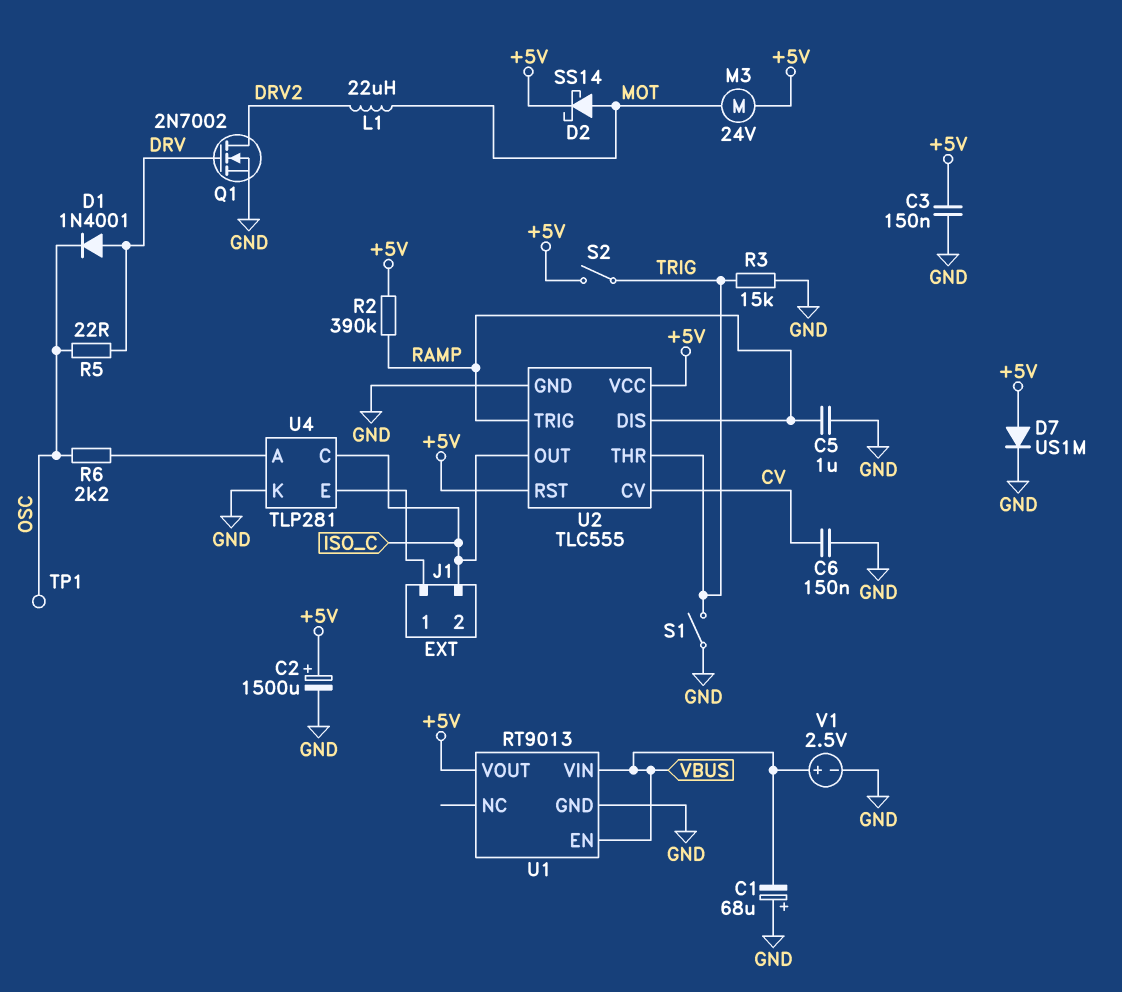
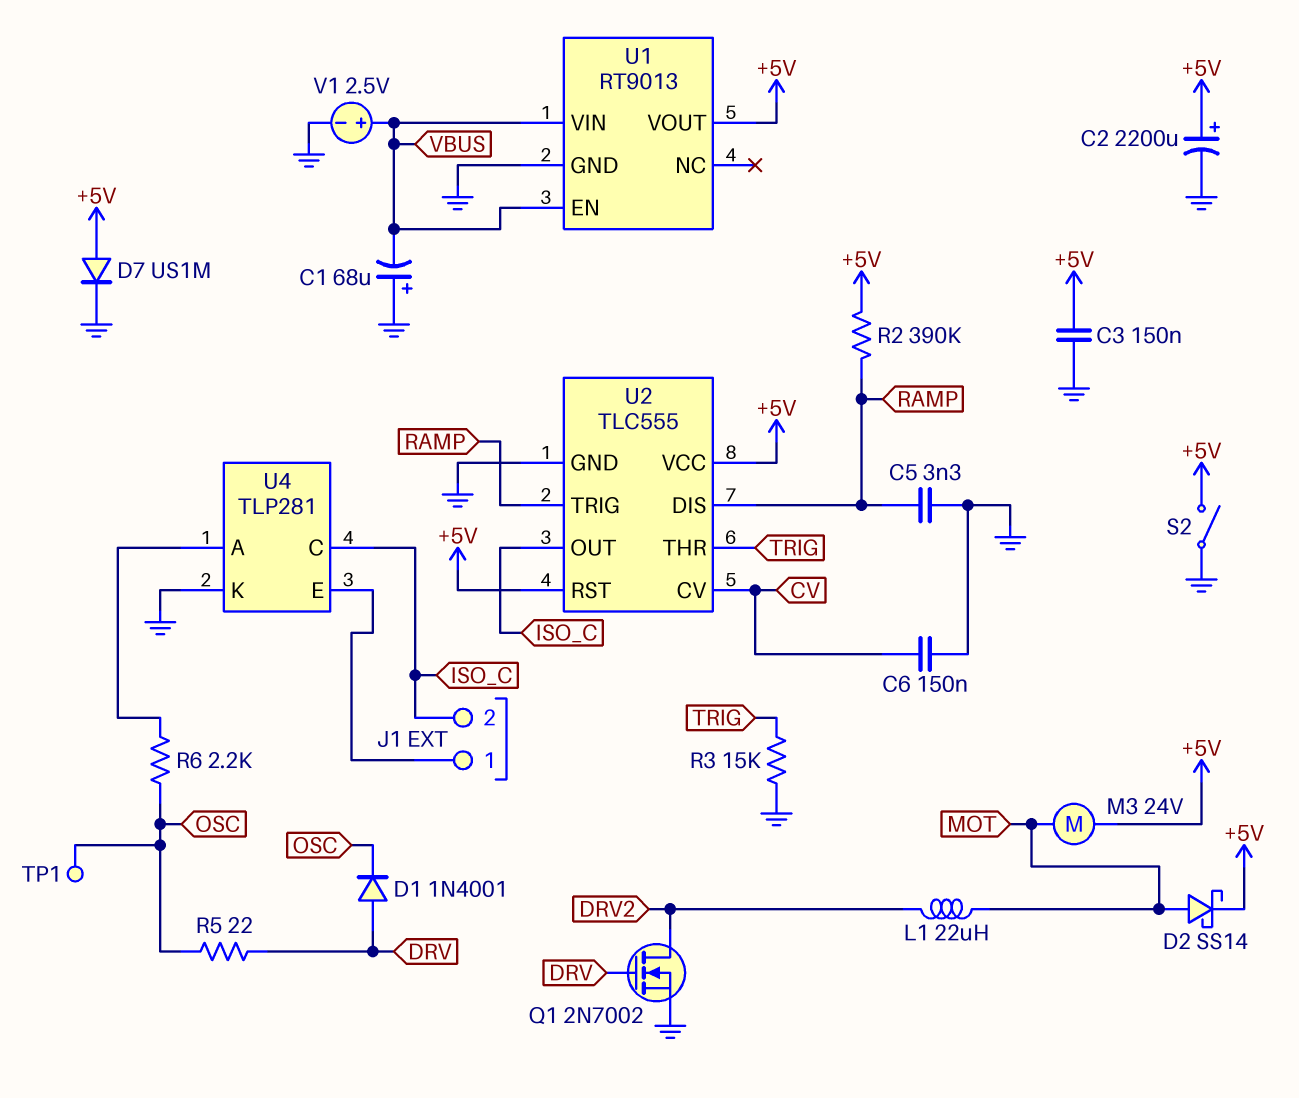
C2: 1500uF (plus +5V, minus GND) -> 2200uF (plus +5V, minus GND)
C5: 1uF (GND, RAMP) -> 3.3nF (GND, RAMP)
S1: switch (GND, TRIG) -> none
S2: switch (+5V, TRIG) -> switch (+5V, GND)

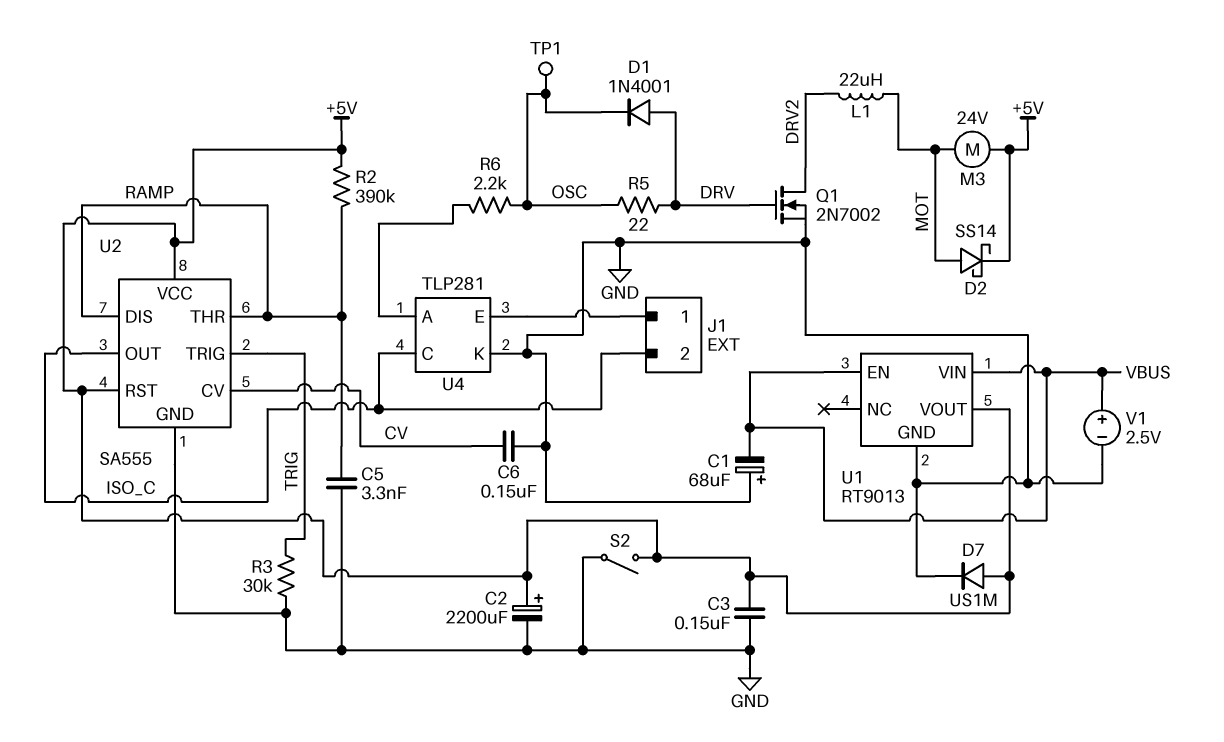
R3: 15k (GND, TRIG) -> 30k (GND, TRIG)
U2: TLC555 -> SA555
U2 pin THR: TRIG -> RAMP
U2 pin TRIG: RAMP -> TRIG

